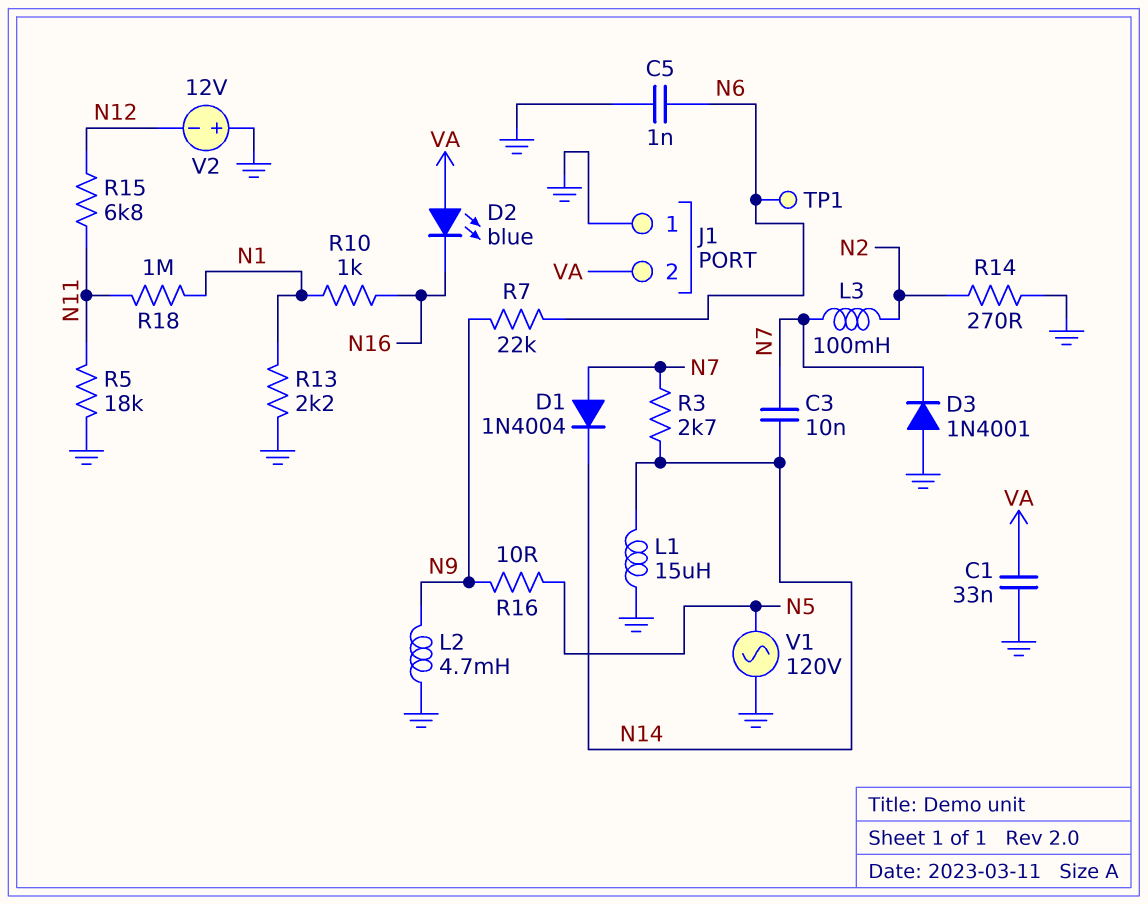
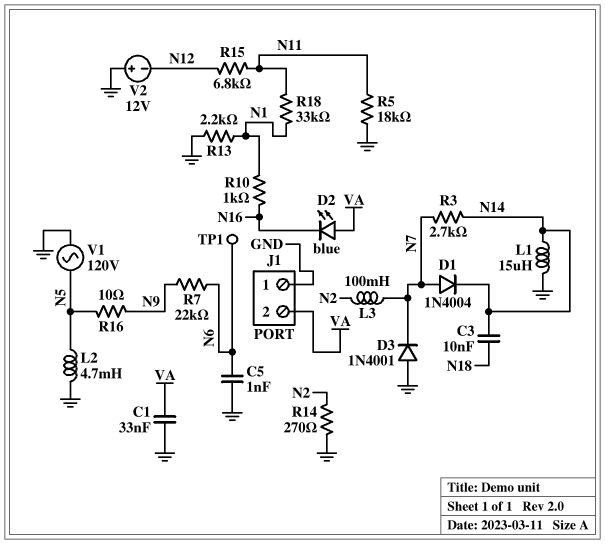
C3: 10nF (N7, N14) -> 10nF (N14, N18)
L2: 4.7mH (GND, N9) -> 4.7mH (GND, N5)
R18: 1M (N1, N11) -> 33k (N1, N11)

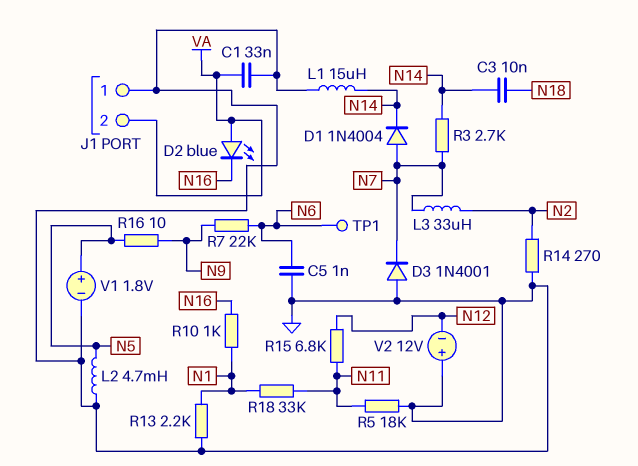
L3: 100mH (N2, N7) -> 33uH (N2, N7)
V1: AC 120V (GND, N5) -> 1.8V (plus N5, minus GND)

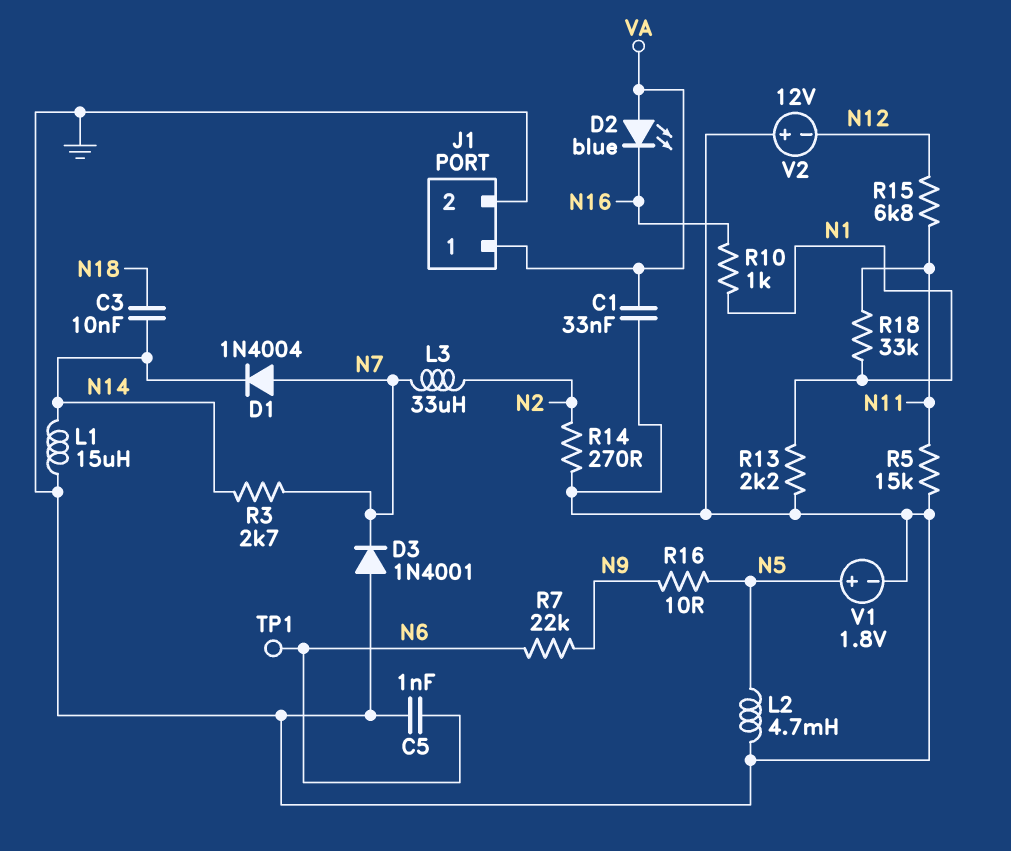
J1 pin 1: GND -> VA
J1 pin 2: VA -> GND
R5: 18k (GND, N11) -> 15k (GND, N11)

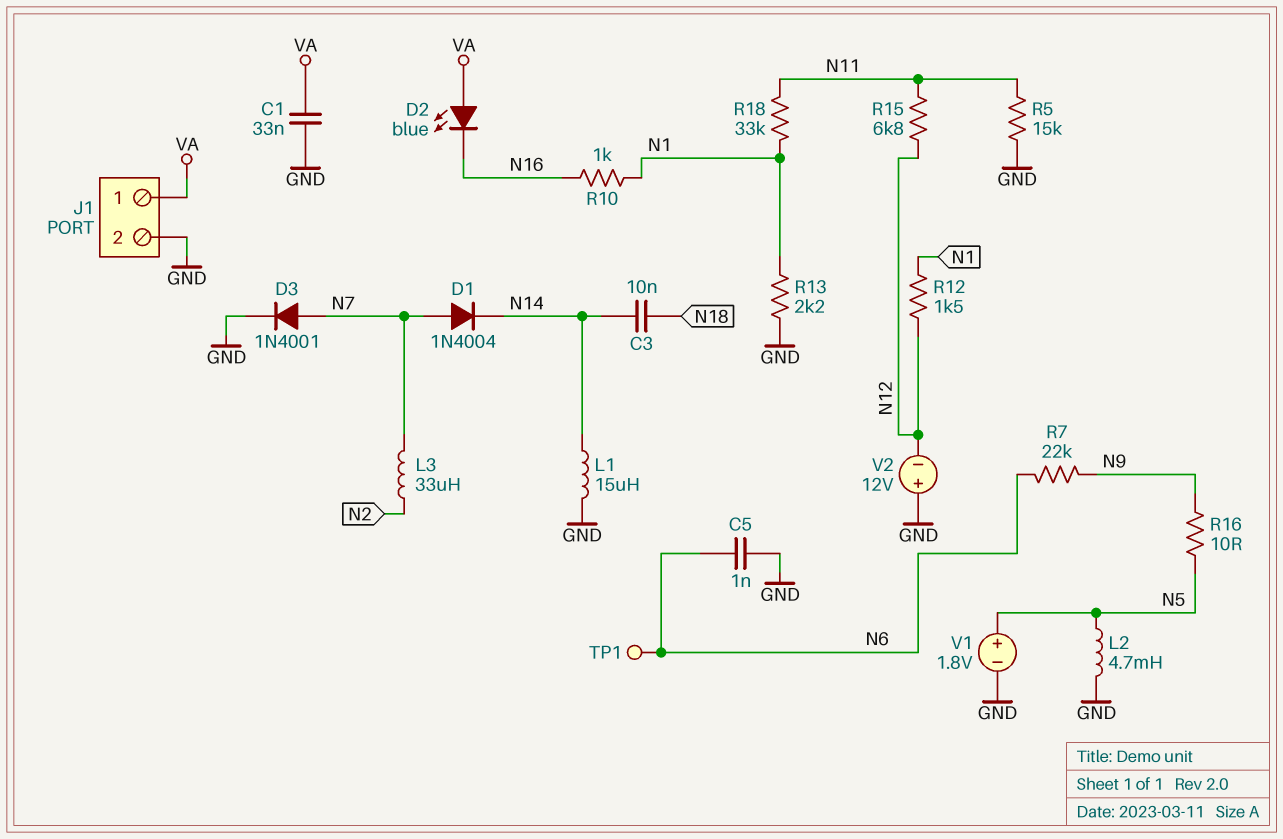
D3: diode 1N4001 (A GND, K N7) -> diode 1N4001 (A N7, K GND)
R3: 2.7k (N7, N14) -> none
R12: none -> 1.5k (N1, N12)
R14: 270 (GND, N2) -> none

